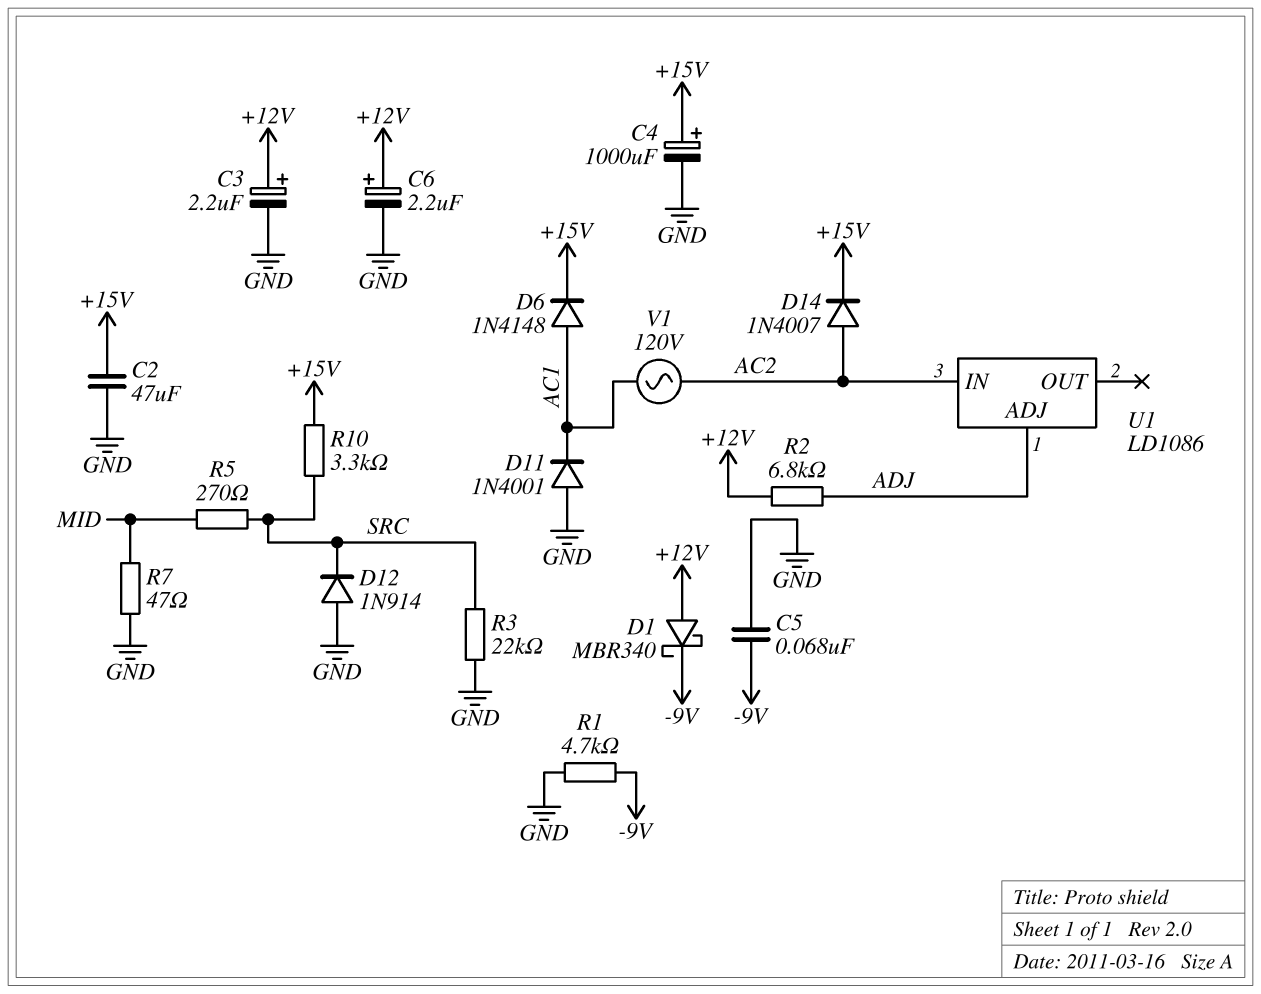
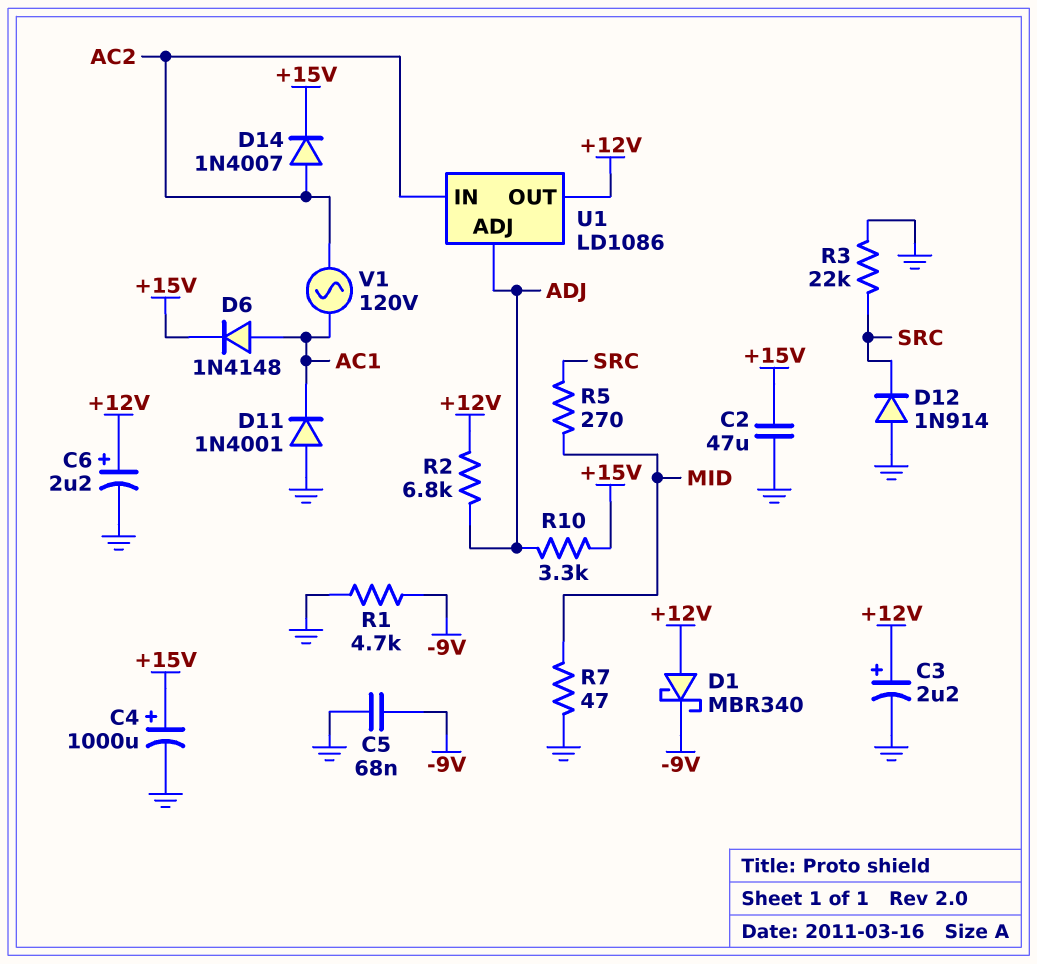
R10: 3.3k (+15V, SRC) -> 3.3k (+15V, ADJ)
U1 pin OUT: none -> +12V

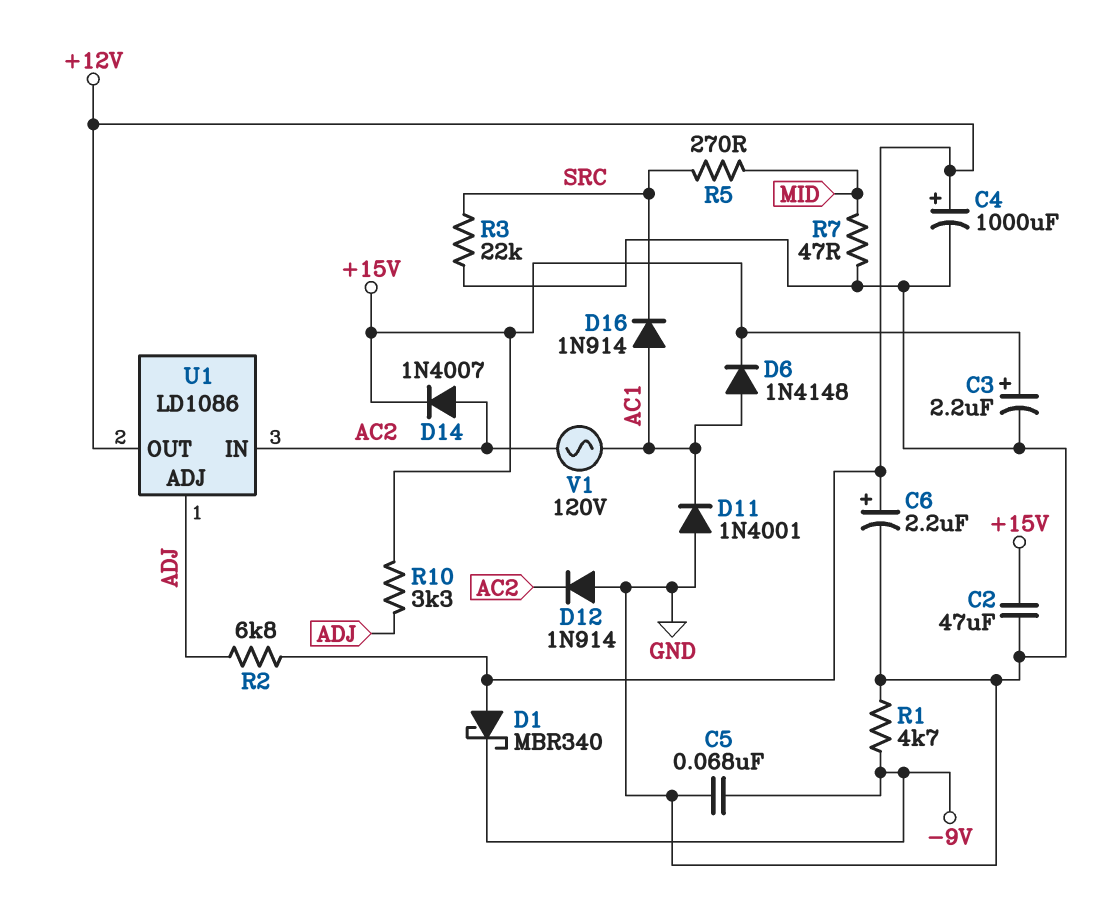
C3: 2.2uF (plus +12V, minus GND) -> 2.2uF (plus +15V, minus GND)
C4: 1000uF (plus +15V, minus GND) -> 1000uF (plus +12V, minus GND)
D12: diode 1N914 (A GND, K SRC) -> diode 1N914 (A GND, K AC2)
D16: none -> diode 1N914 (A AC1, K SRC)

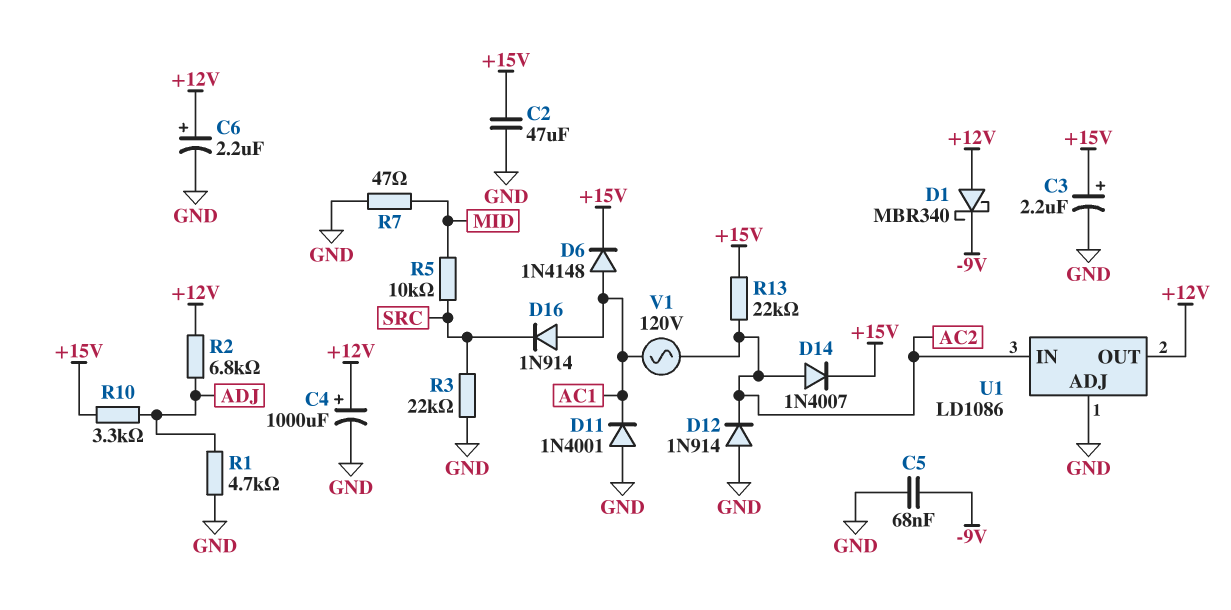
R1: 4.7k (-9V, GND) -> 4.7k (ADJ, GND)
R5: 270 (MID, SRC) -> 10k (MID, SRC)
R13: none -> 22k (+15V, AC2)
U1 pin ADJ: ADJ -> GND

